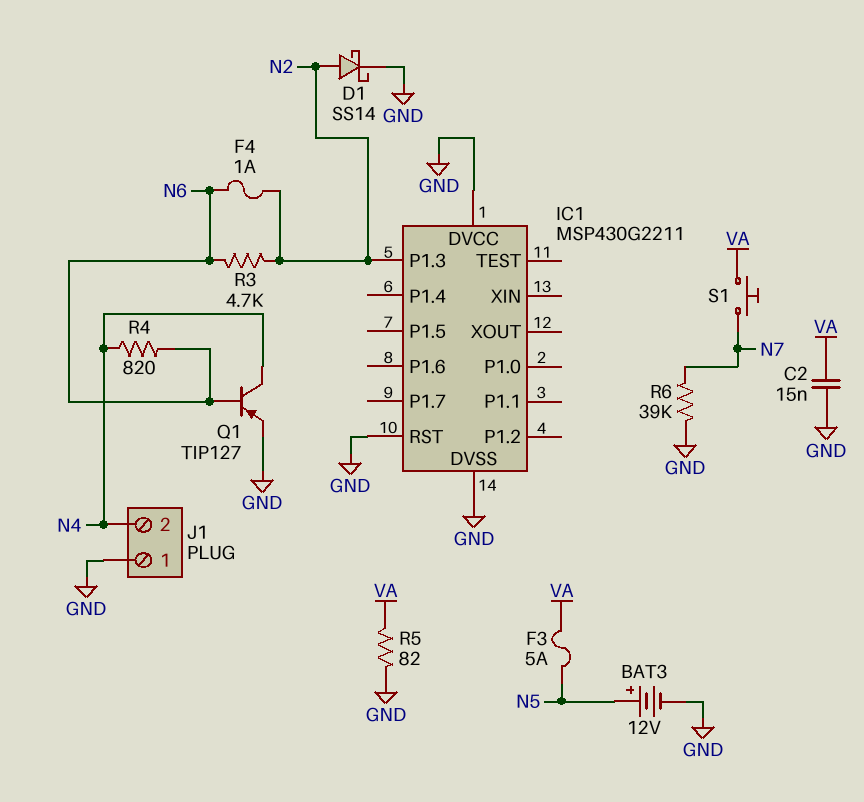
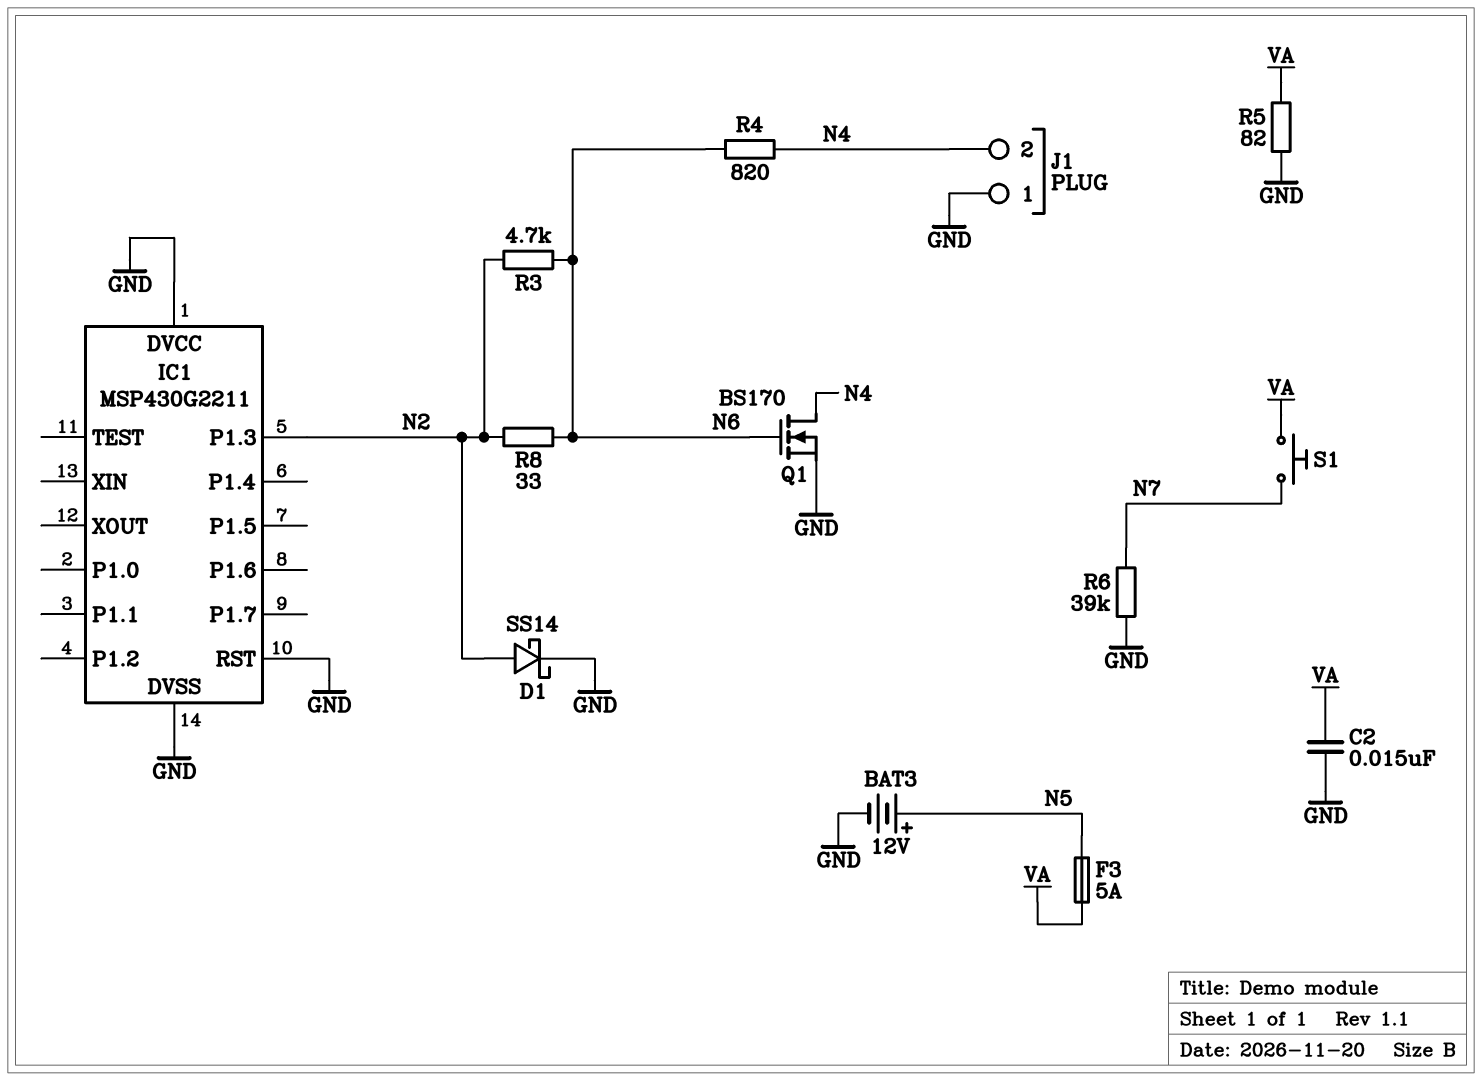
F4: 1A (N2, N6) -> none
Q1: PNP TIP127 (B N6, C N4, E GND) -> NMOS BS170 (G N6, D N4, S GND)
R8: none -> 33 (N2, N6)

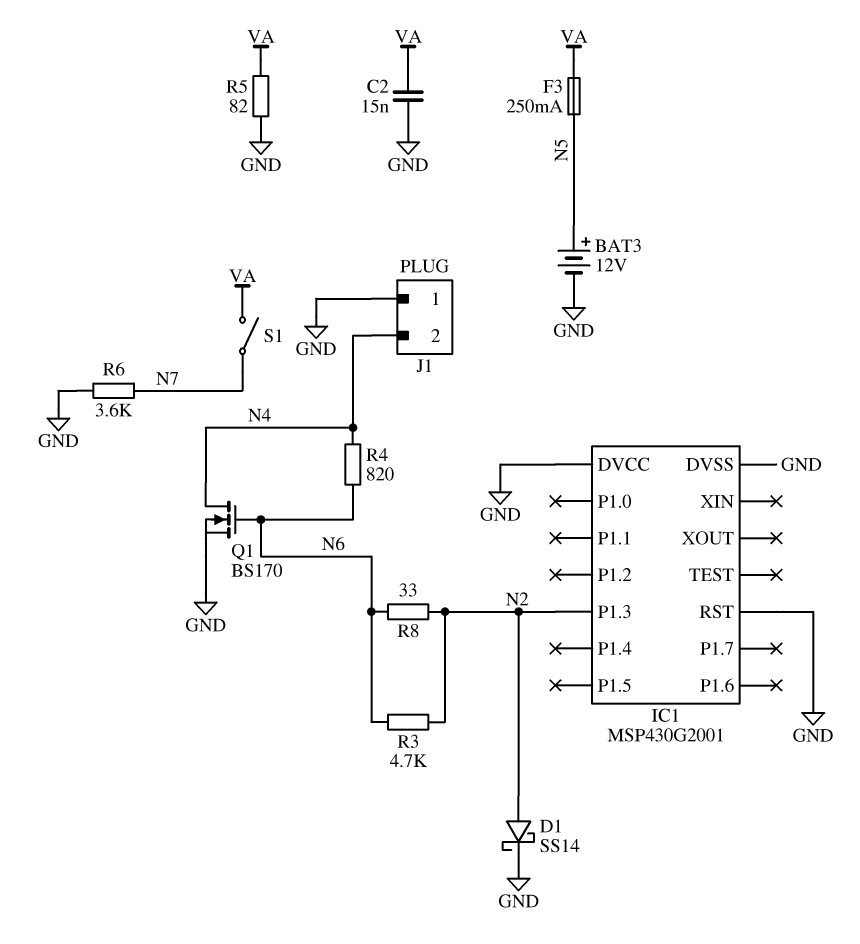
F3: 5A (N5, VA) -> 250mA (N5, VA)
IC1: MSP430G2211 -> MSP430G2001
R6: 39k (GND, N7) -> 3.6k (GND, N7)
S1: button (N7, VA) -> switch (N7, VA)

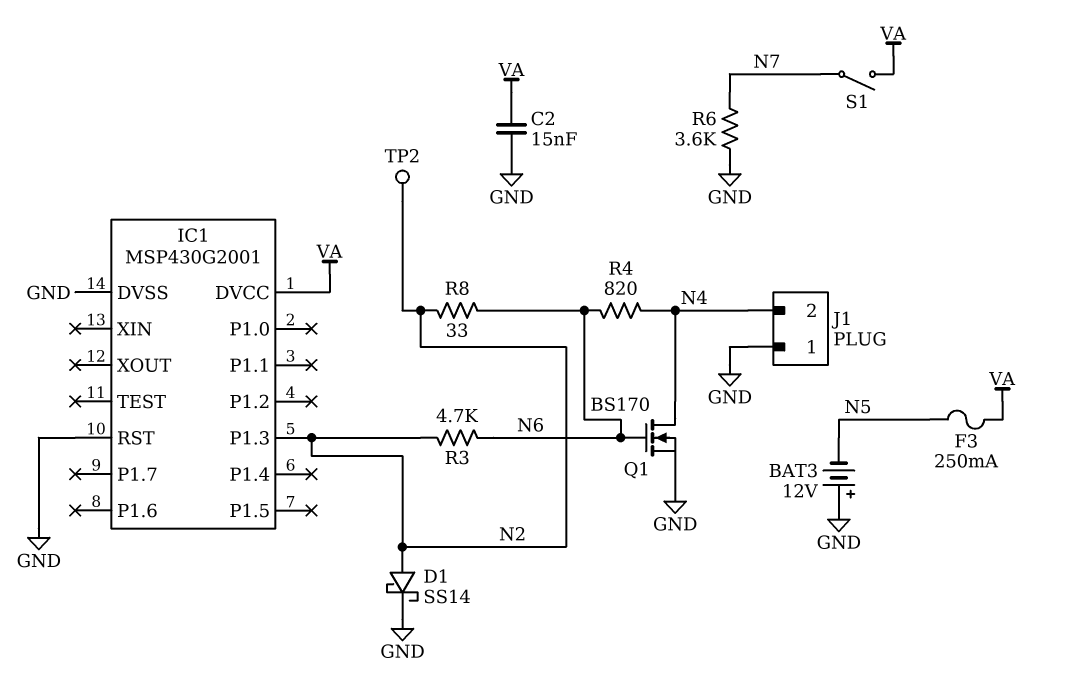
BAT3: 12V (plus N5, minus GND) -> 12V (plus GND, minus N5)
IC1 pin DVCC: GND -> VA
R5: 82 (GND, VA) -> none
TP2: none -> test point (N2)

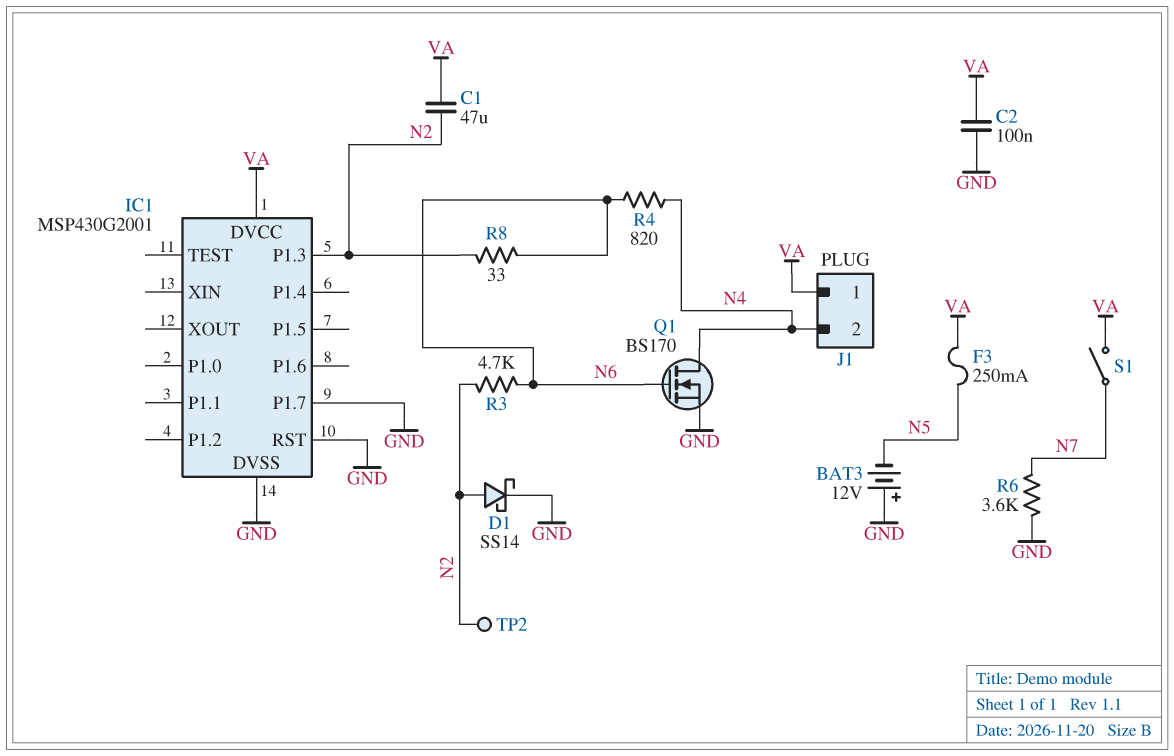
C1: none -> 47uF (N2, VA)
C2: 15nF (GND, VA) -> 100nF (GND, VA)
IC1 pin P1.7: none -> GND
J1 pin 1: GND -> VA

